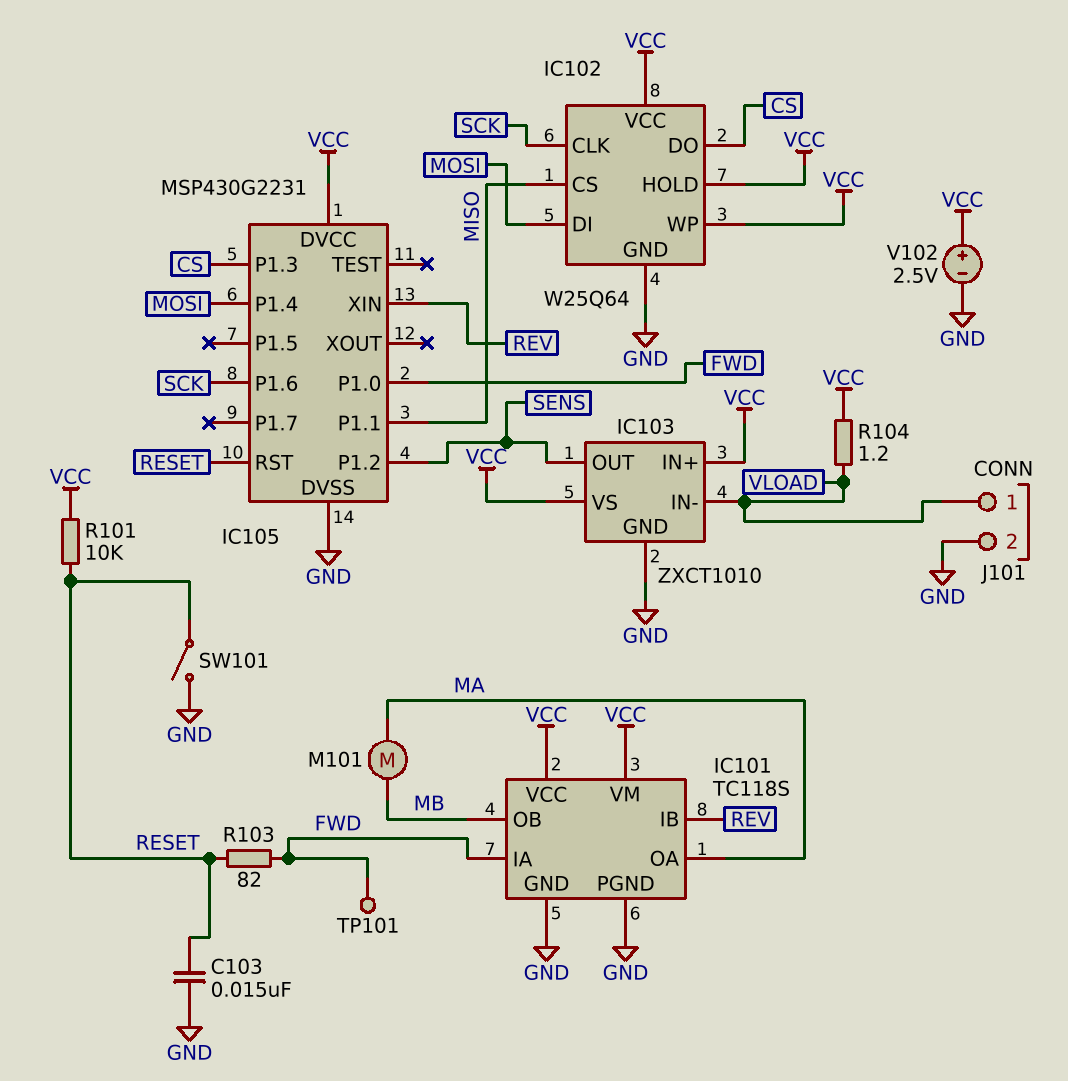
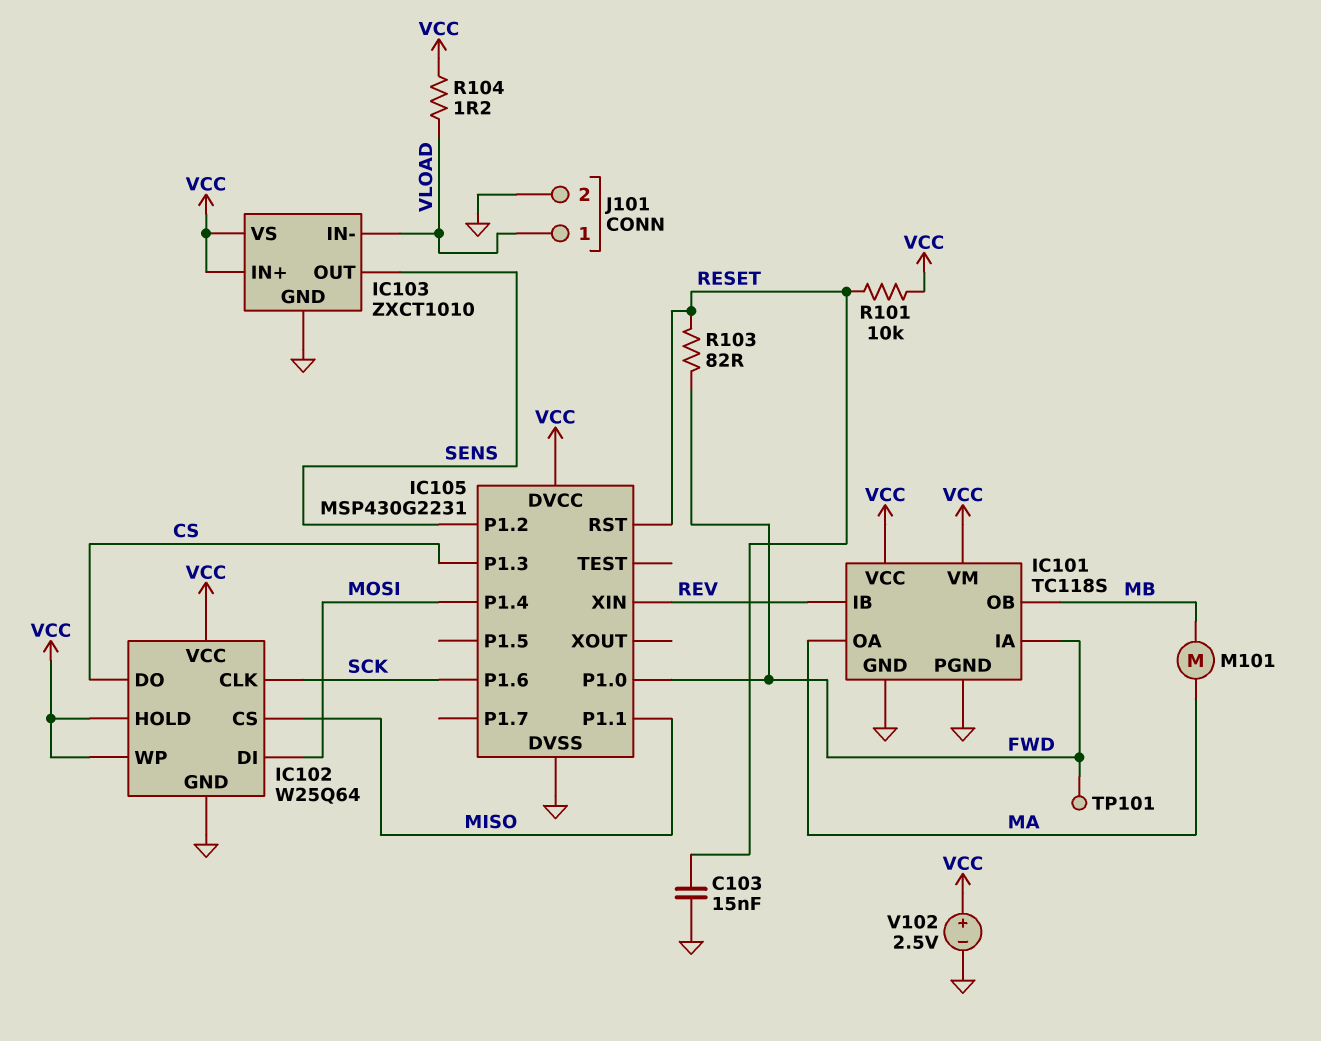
SW101: switch (GND, RESET) -> none

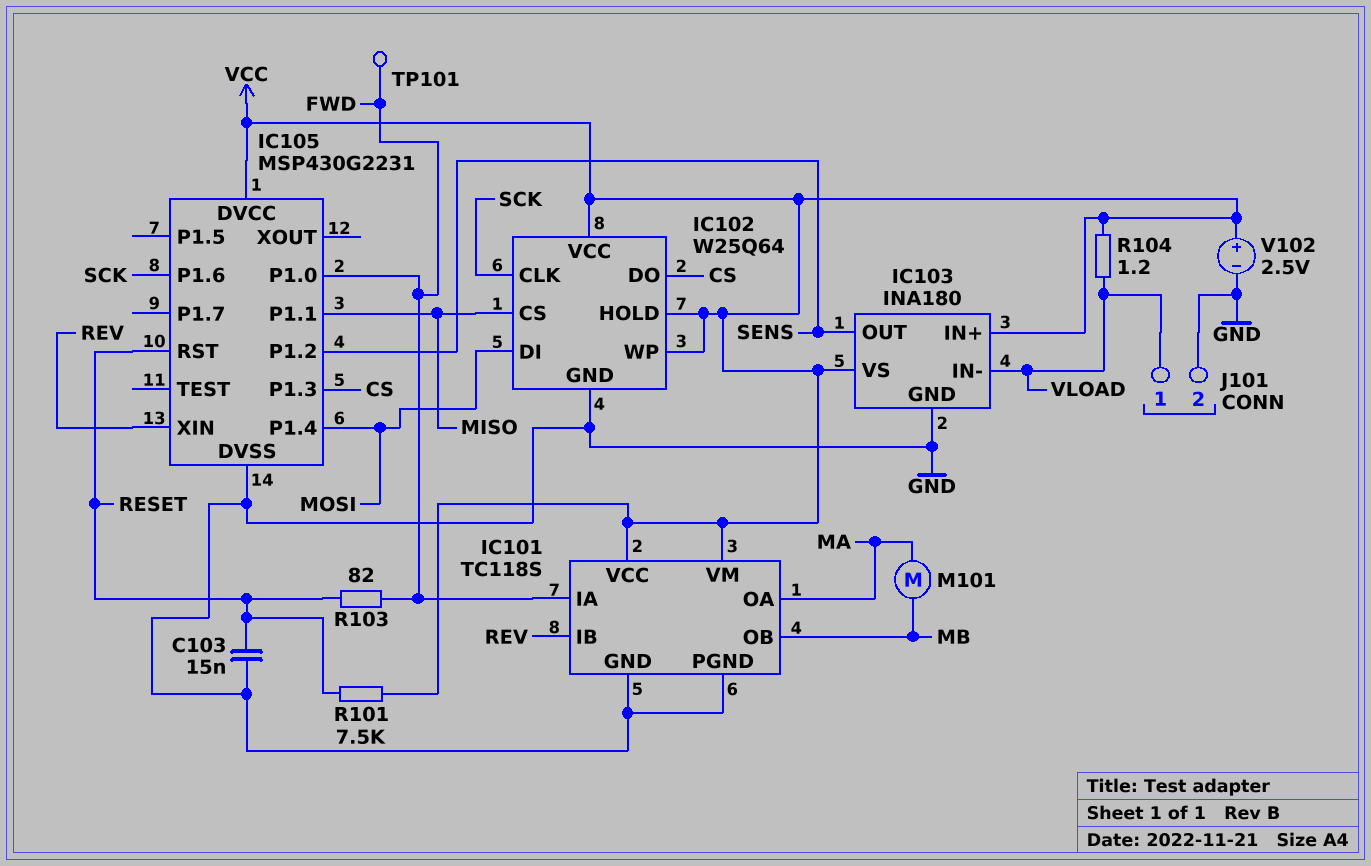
IC103: ZXCT1010 -> INA180
R101: 10k (RESET, VCC) -> 7.5k (RESET, VCC)

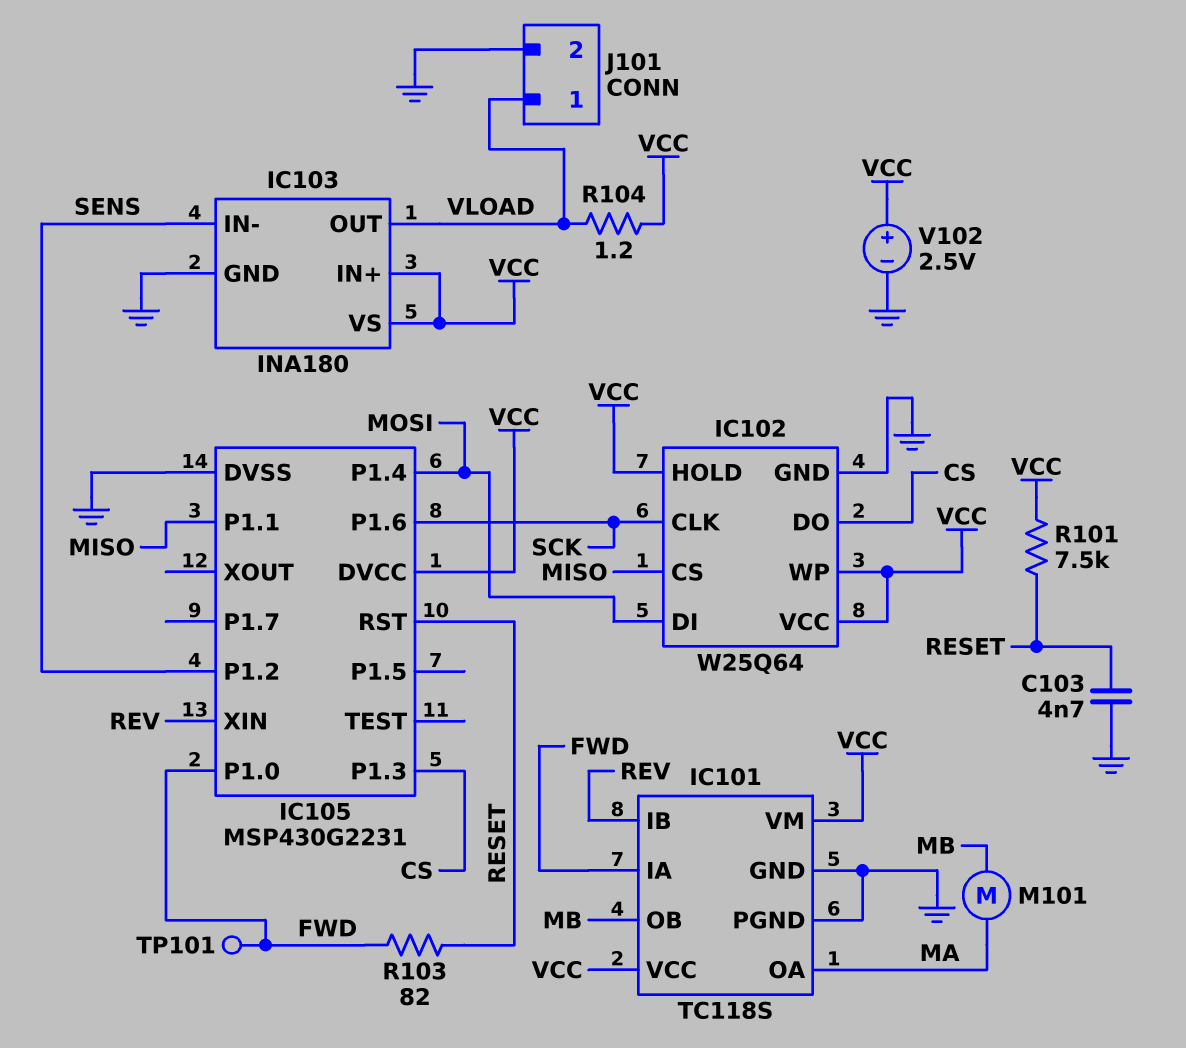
C103: 15nF (GND, RESET) -> 4.7nF (GND, RESET)
IC103 pin IN-: VLOAD -> SENS
IC103 pin OUT: SENS -> VLOAD

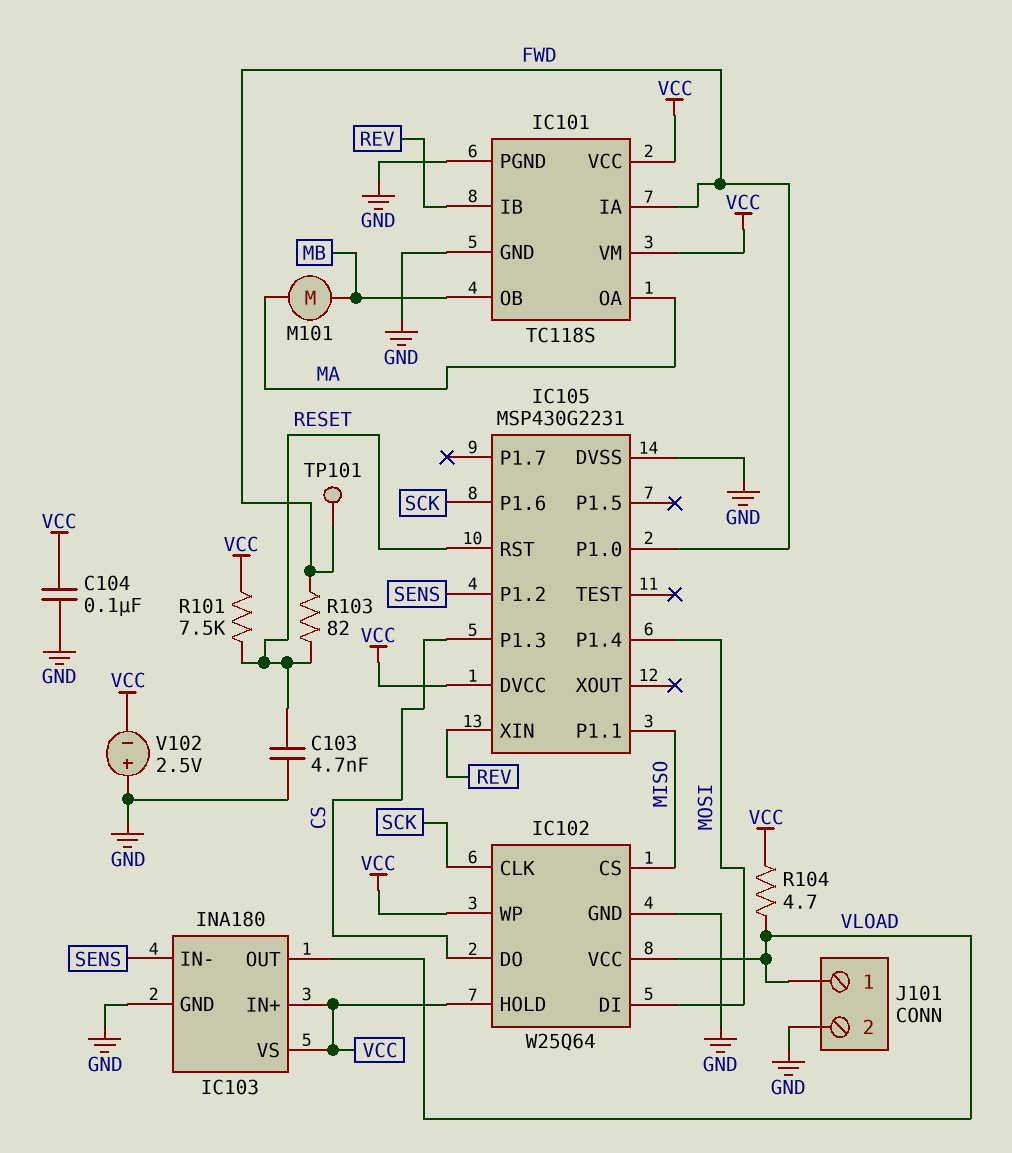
C104: none -> 100nF (GND, VCC)
IC102 pin VCC: VCC -> VLOAD
R104: 1.2 (VCC, VLOAD) -> 4.7 (VCC, VLOAD)
V102: 2.5V (plus VCC, minus GND) -> 2.5V (plus GND, minus VCC)

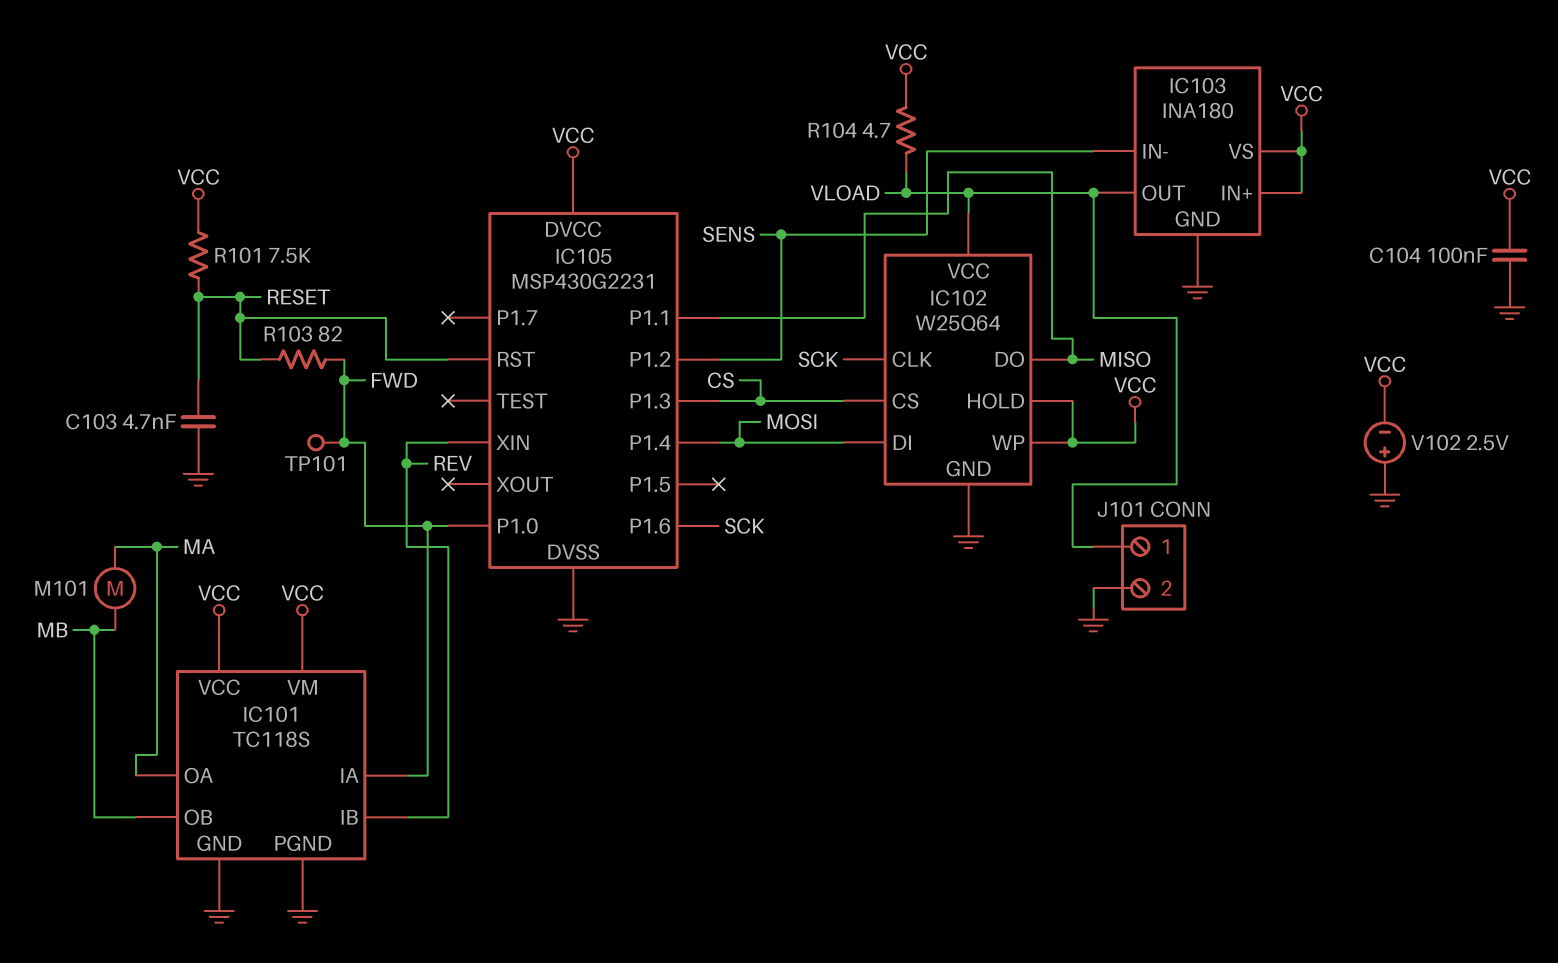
IC102 pin CS: MISO -> CS
IC102 pin DO: CS -> MISO

